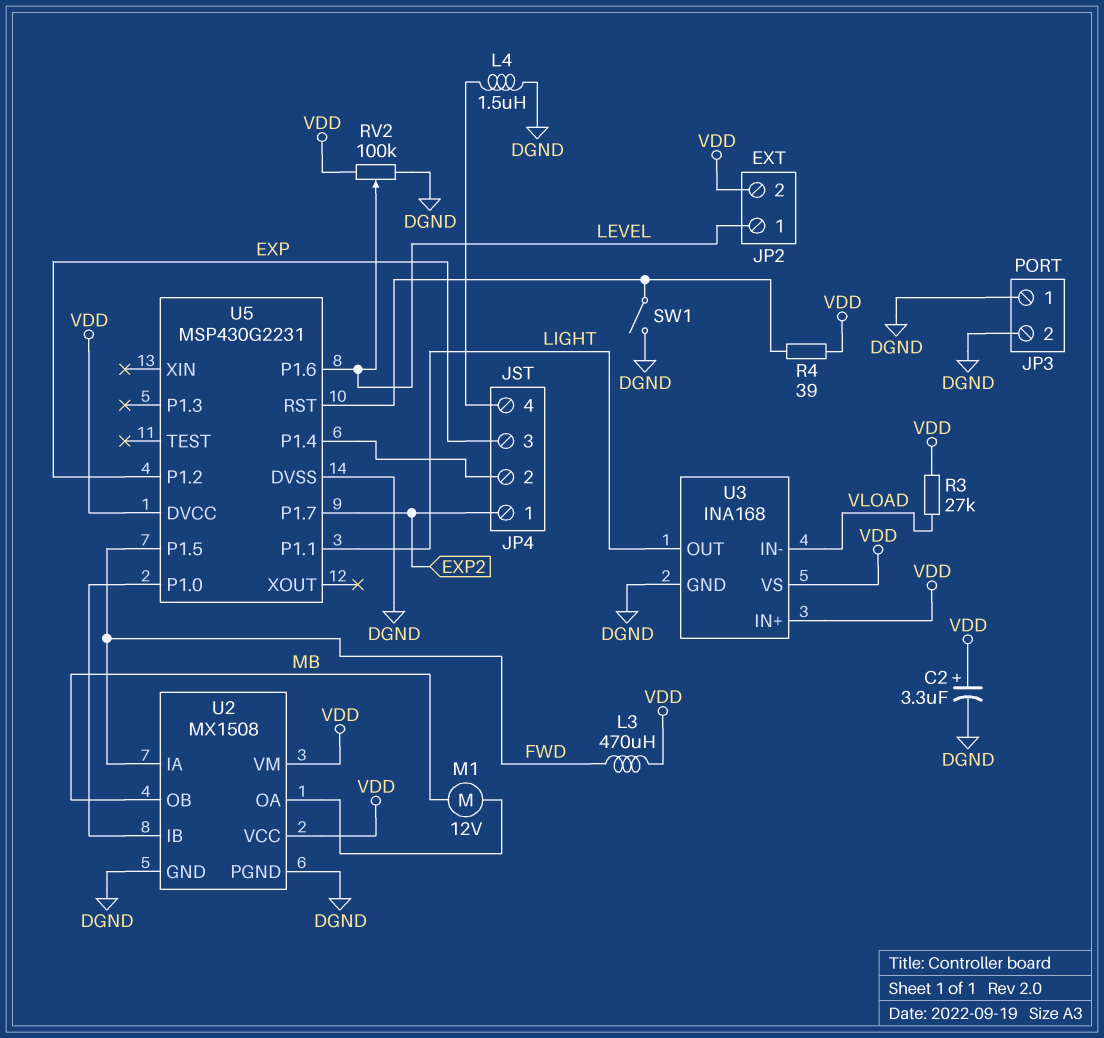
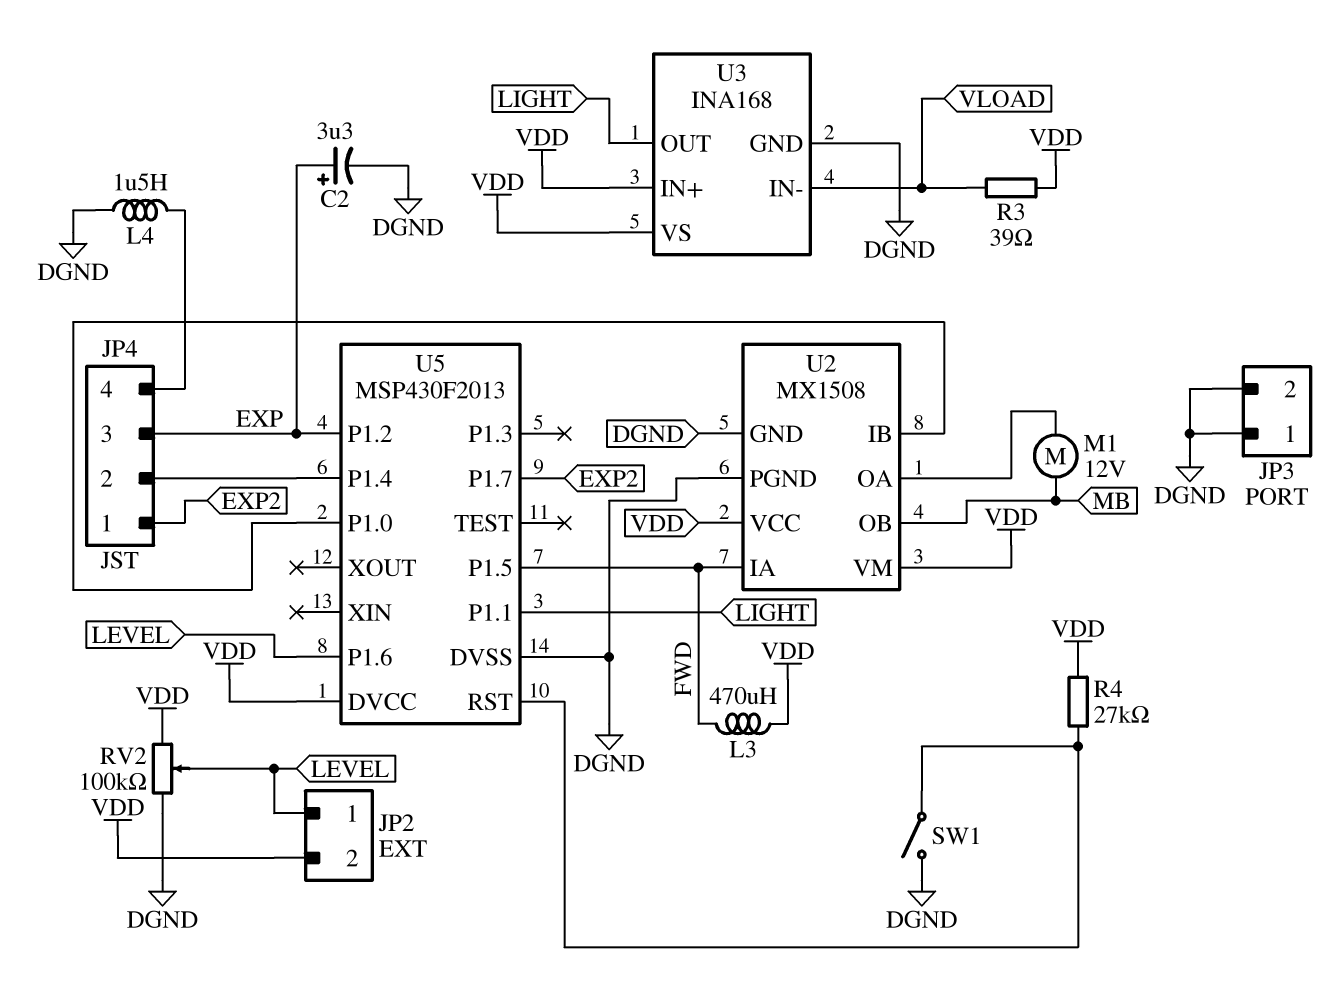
C2: 3.3uF (plus VDD, minus DGND) -> 3.3uF (plus EXP, minus DGND)
R3: 27k (VDD, VLOAD) -> 39 (VDD, VLOAD)
R4: 39 (U5/RST, VDD) -> 27k (U5/RST, VDD)
U5: MSP430G2231 -> MSP430F2013

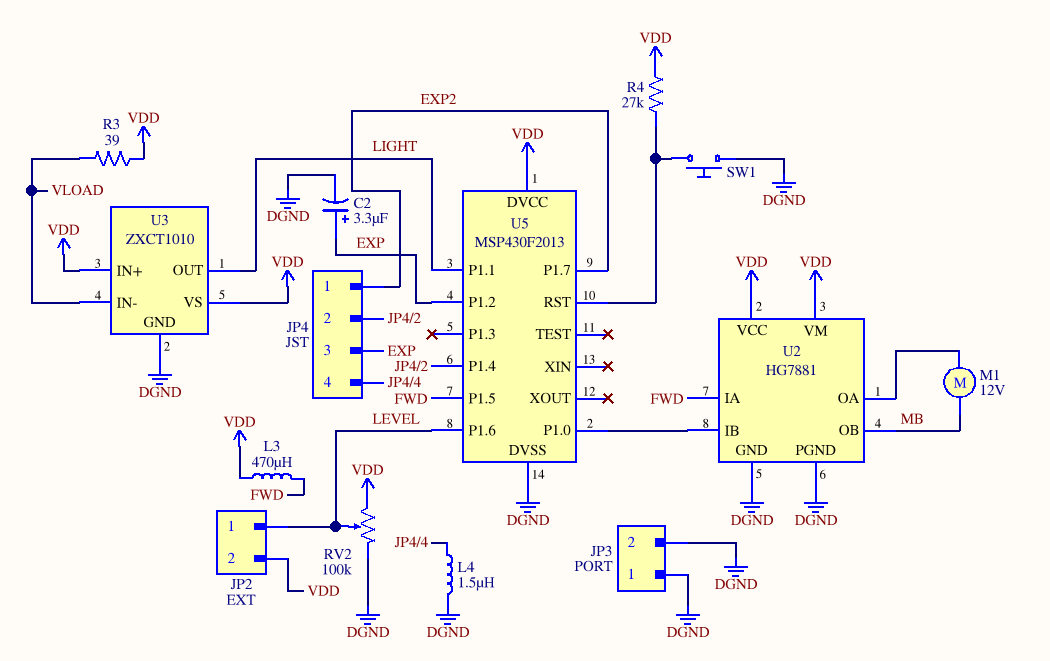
SW1: switch (DGND, U5/RST) -> button (DGND, U5/RST)
U2: MX1508 -> HG7881
U3: INA168 -> ZXCT1010

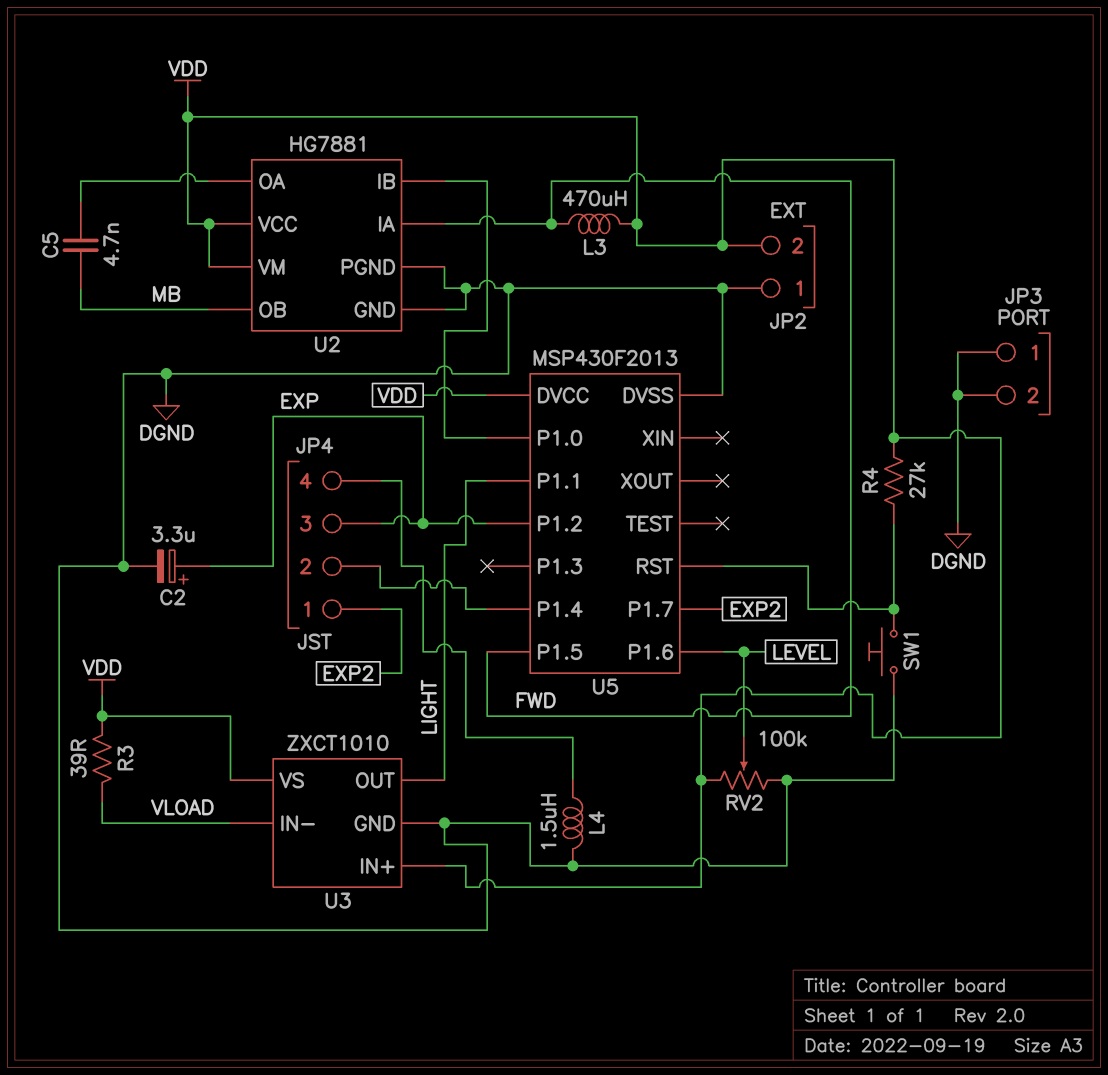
C5: none -> 4.7nF (MB, U2/OA)
JP2 pin 1: LEVEL -> DGND
M1: motor 12V (MB, U2/OA) -> none

